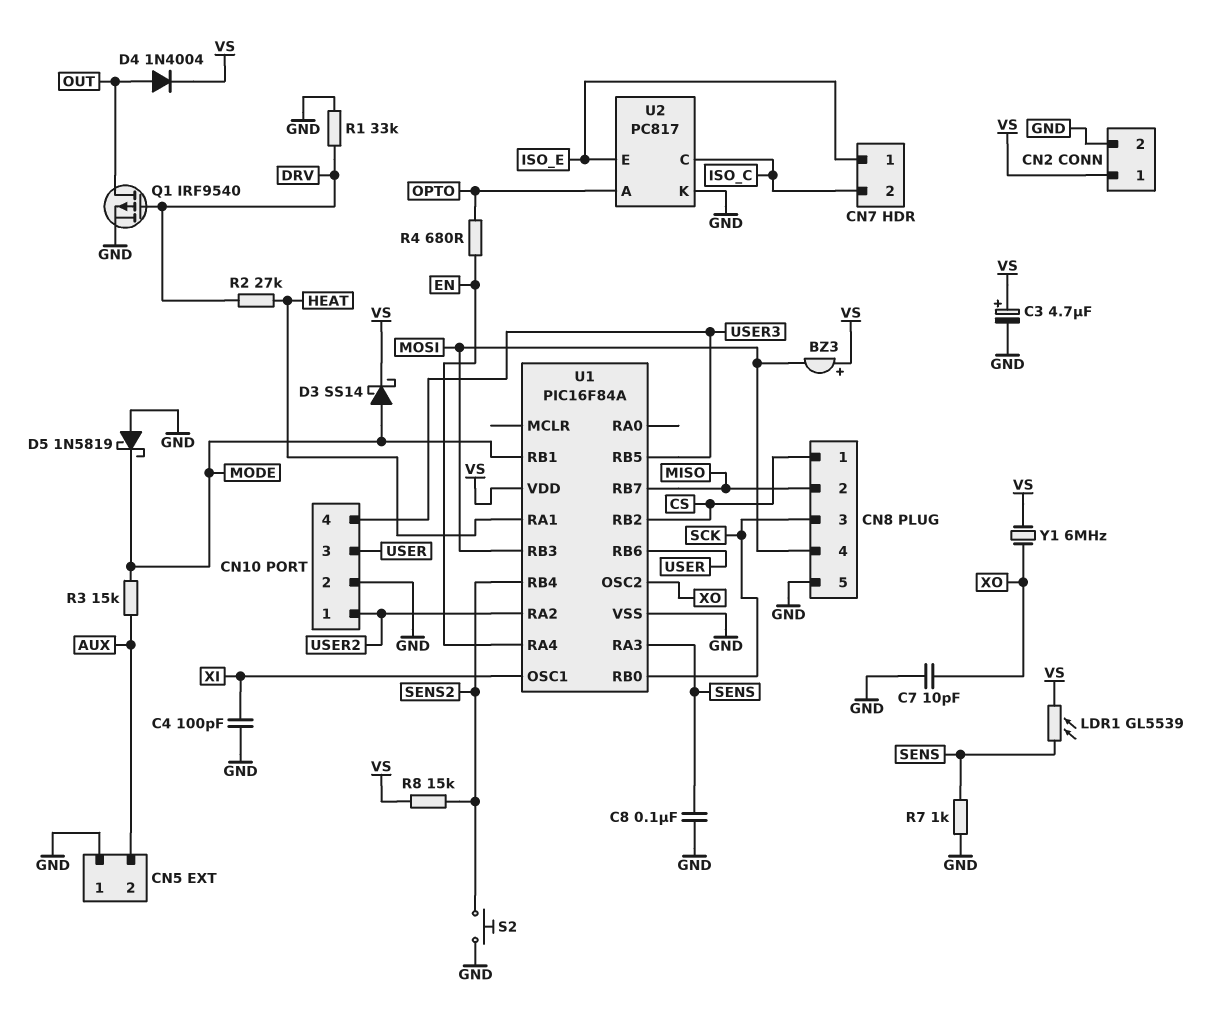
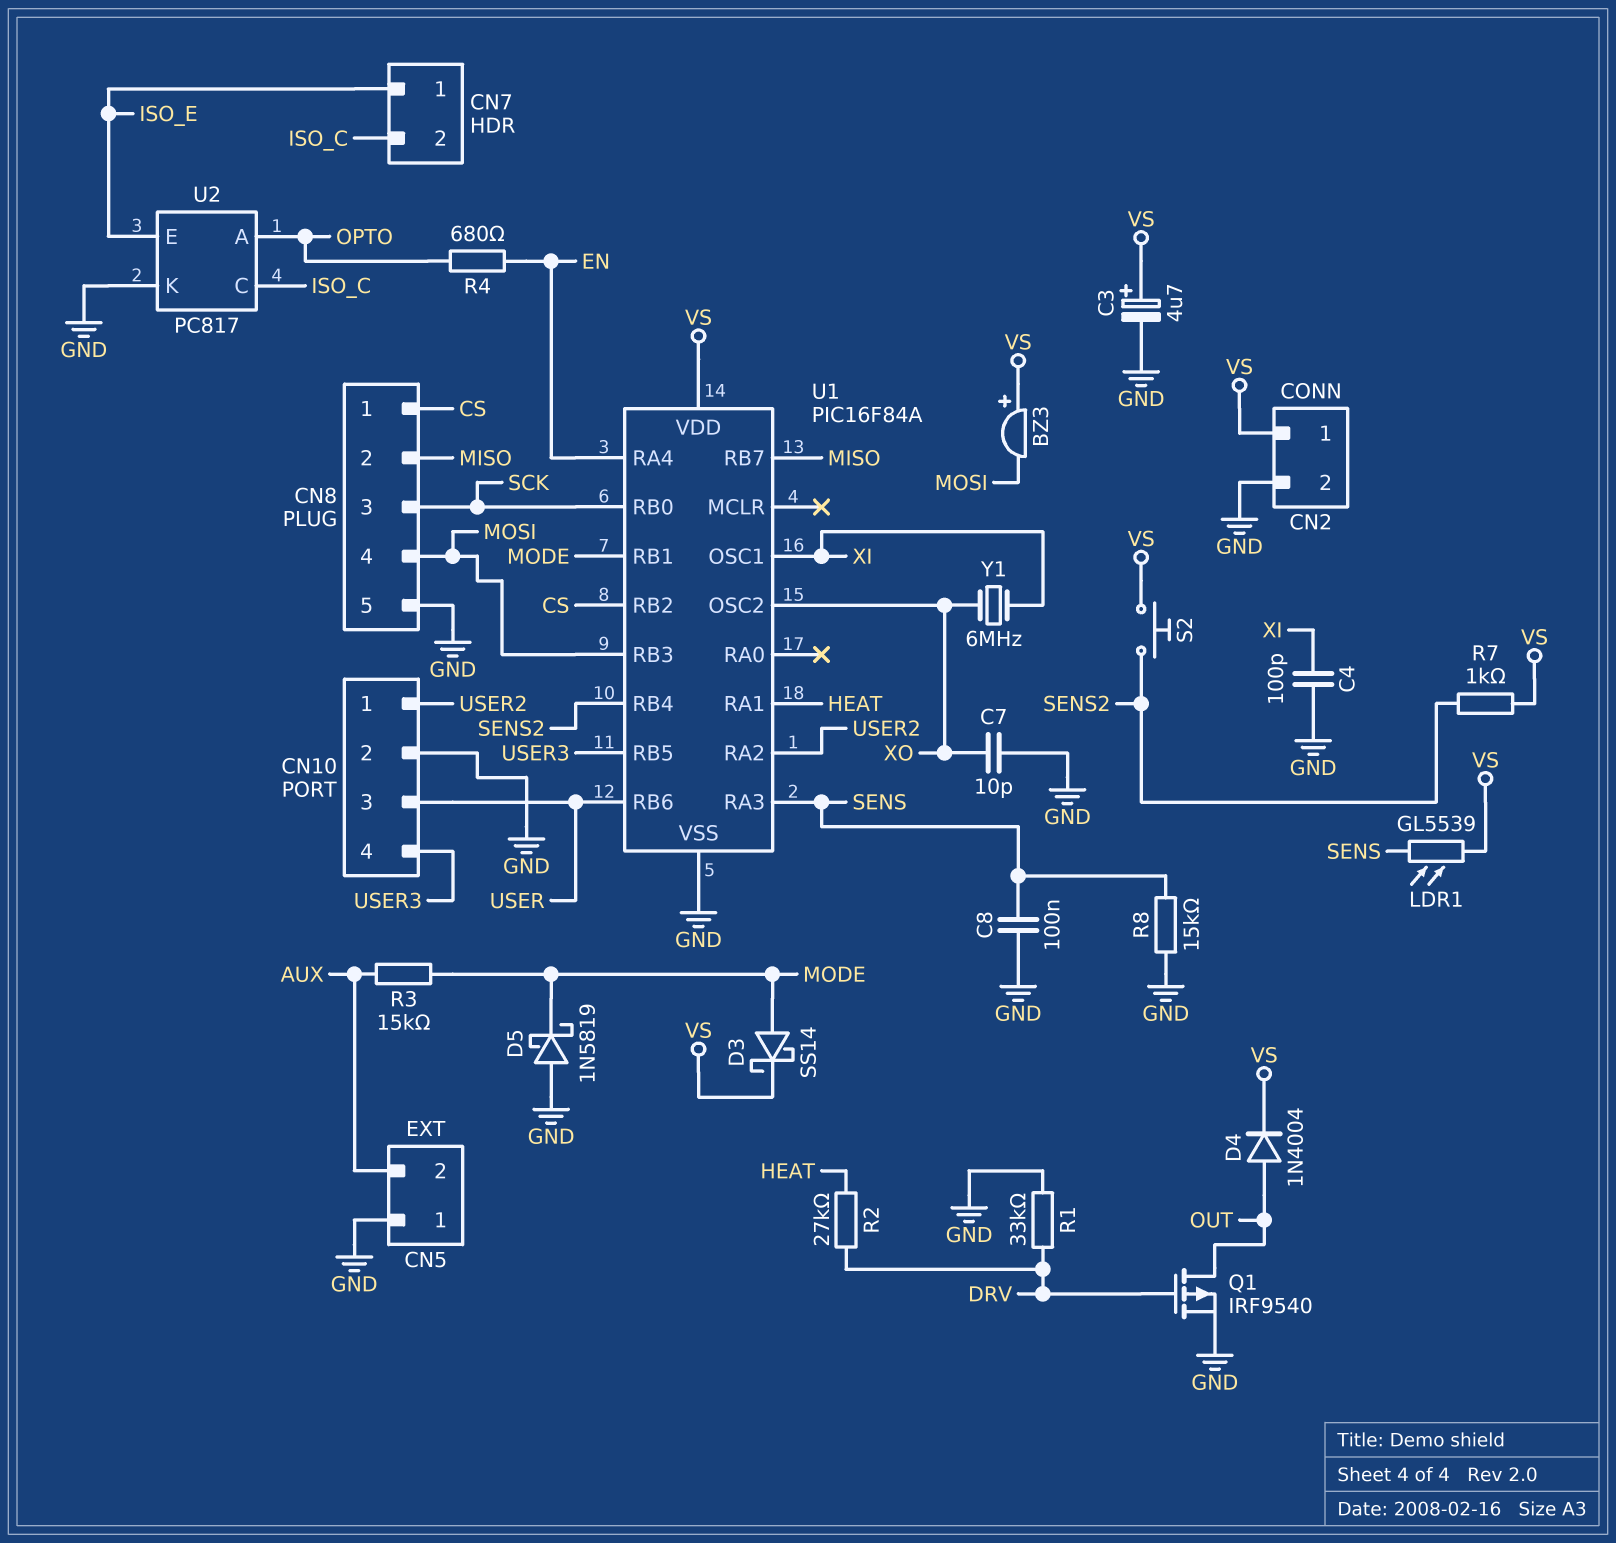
R7: 1k (GND, SENS) -> 1k (SENS2, VS)
R8: 15k (SENS2, VS) -> 15k (GND, SENS)
S2: button (GND, SENS2) -> button (SENS2, VS)
Y1: 6MHz (VS, XO) -> 6MHz (XI, XO)

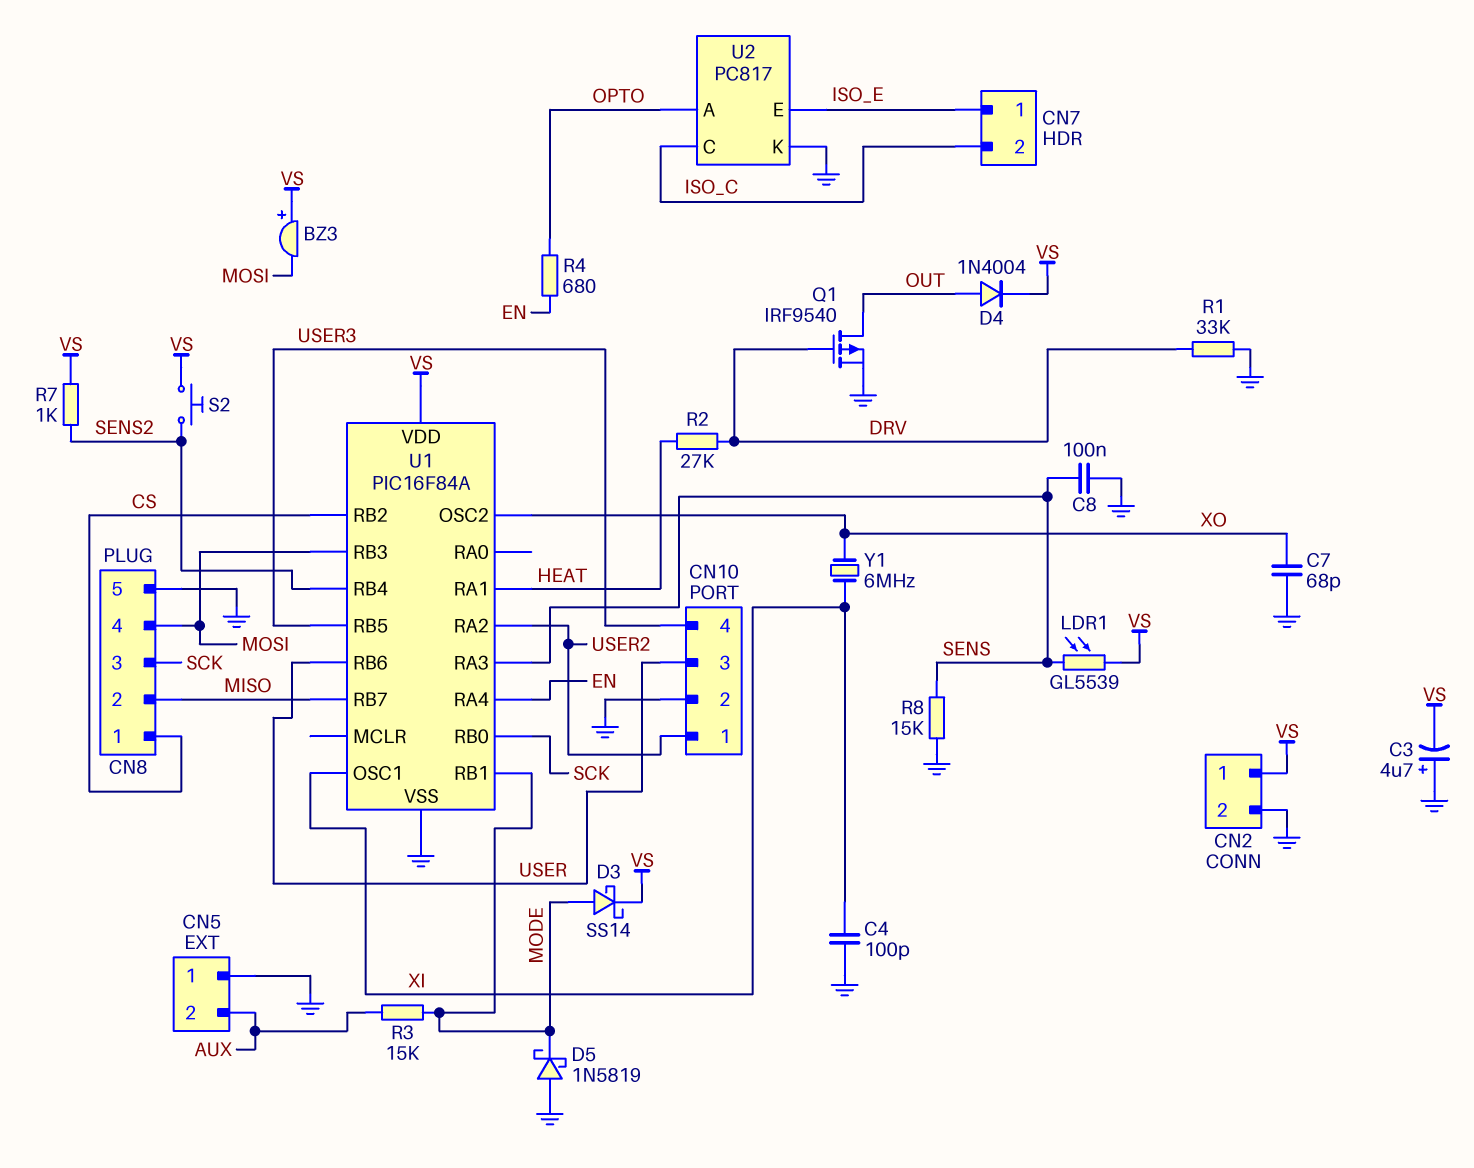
C3: 4.7uF (plus VS, minus GND) -> 4.7uF (plus GND, minus VS)
C7: 10pF (GND, XO) -> 68pF (GND, XO)

